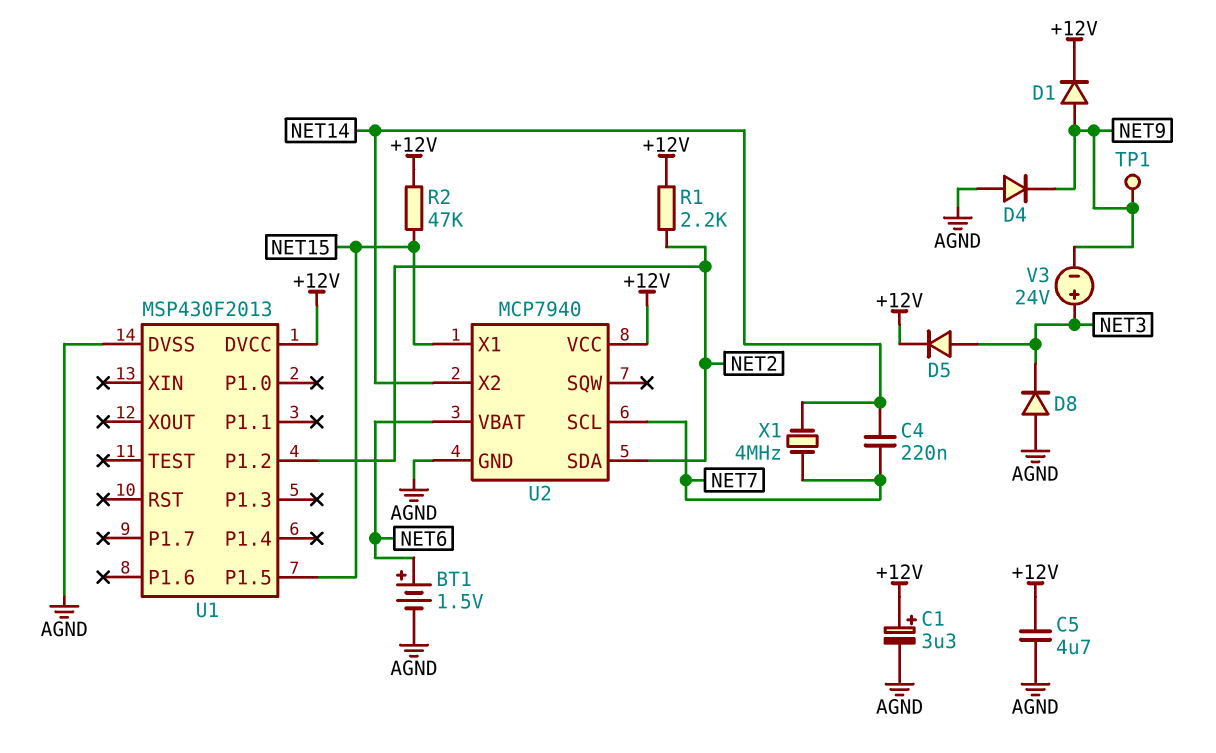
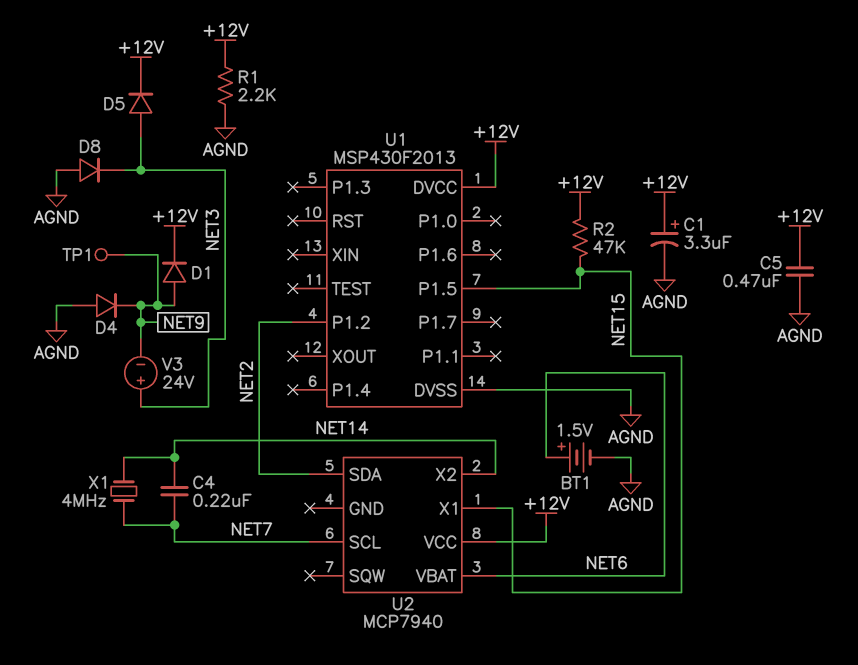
C5: 4.7uF (+12V, AGND) -> 470nF (+12V, AGND)
R1: 2.2k (+12V, NET2) -> 2.2k (+12V, AGND)
U2 pin GND: AGND -> none

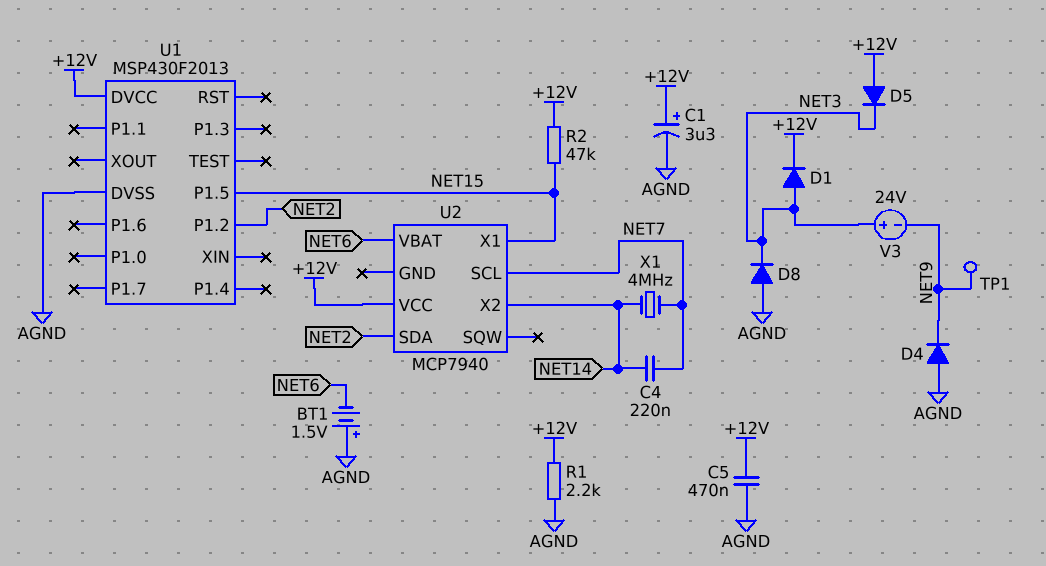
BT1: 1.5V (plus NET6, minus AGND) -> 1.5V (plus AGND, minus NET6)
D1: diode (A NET9, K +12V) -> diode (A NET3, K +12V)
D5: diode (A NET3, K +12V) -> diode (A +12V, K NET3)

